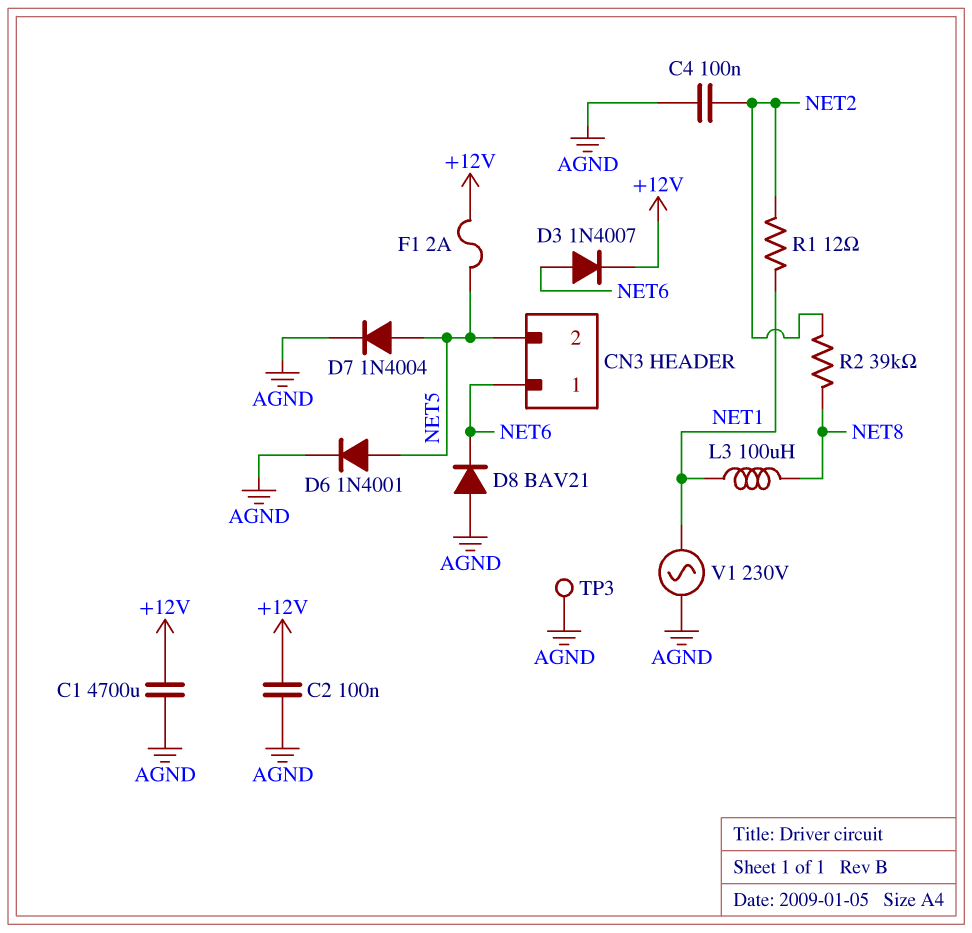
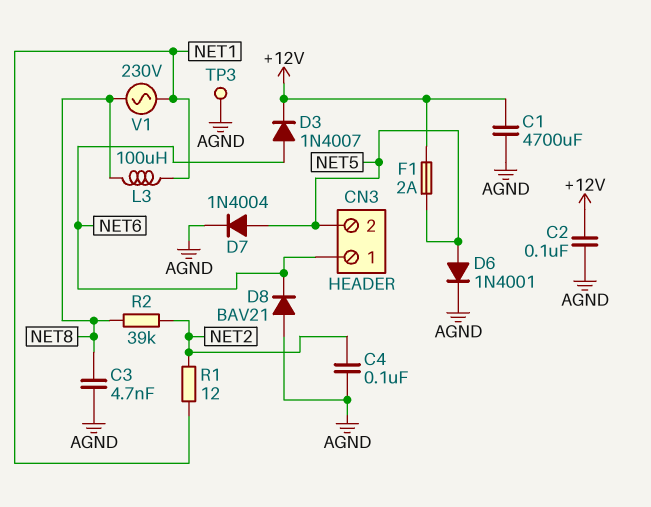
C3: none -> 4.7nF (AGND, NET8)
V1: AC 230V (AGND, NET1) -> AC 230V (NET1, NET8)

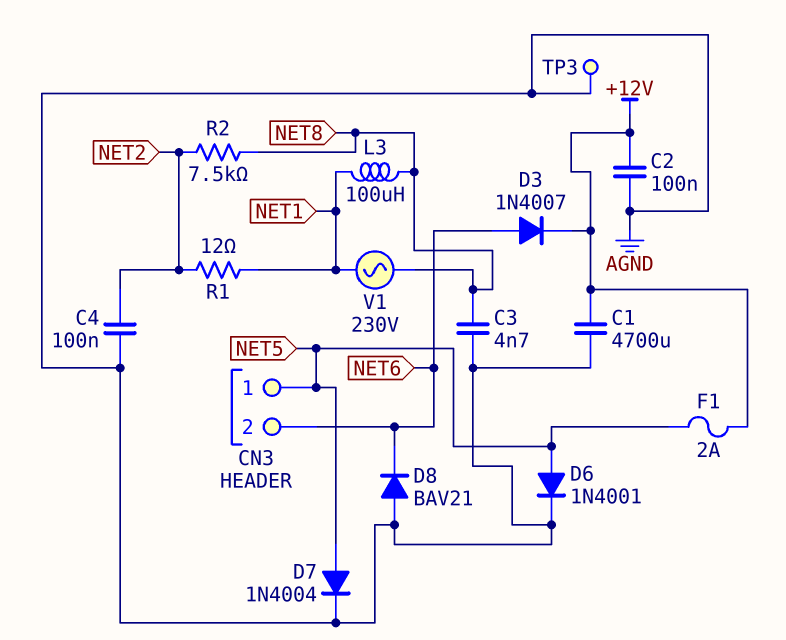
CN3 pin 1: NET6 -> NET5
CN3 pin 2: NET5 -> NET6
R2: 39k (NET2, NET8) -> 7.5k (NET2, NET8)

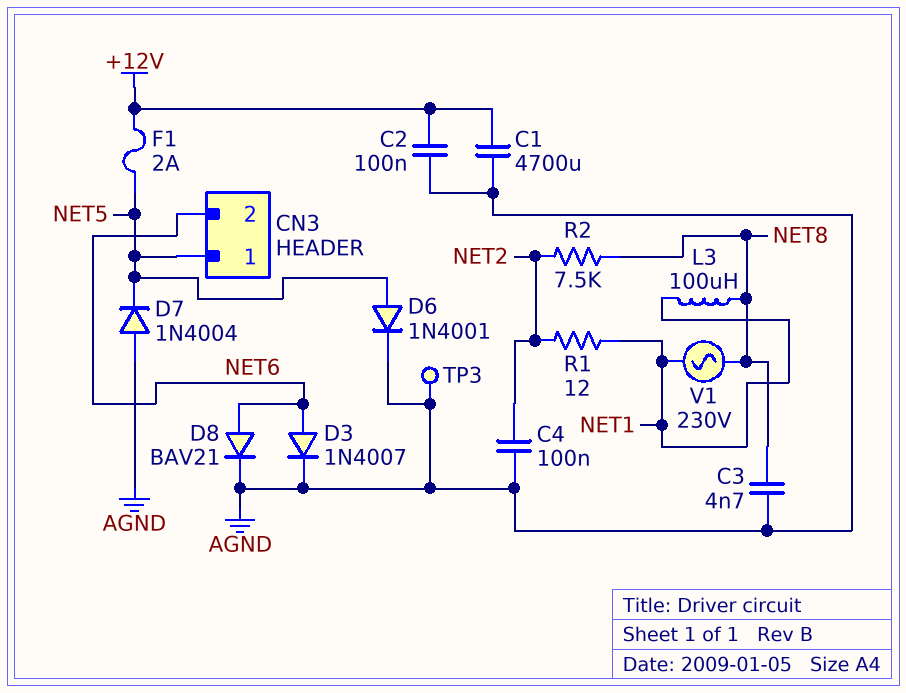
D3: diode 1N4007 (A NET6, K +12V) -> diode 1N4007 (A NET6, K AGND)
D7: diode 1N4004 (A NET5, K AGND) -> diode 1N4004 (A AGND, K NET5)
D8: diode BAV21 (A AGND, K NET6) -> diode BAV21 (A NET6, K AGND)

